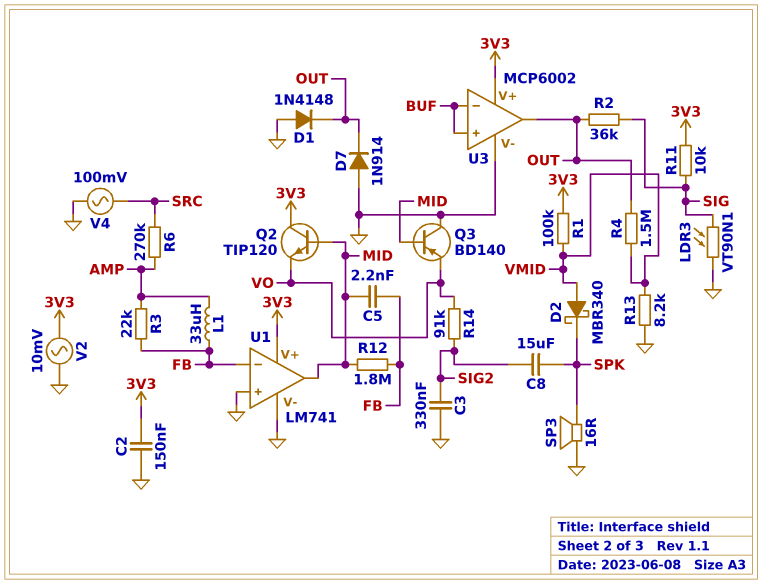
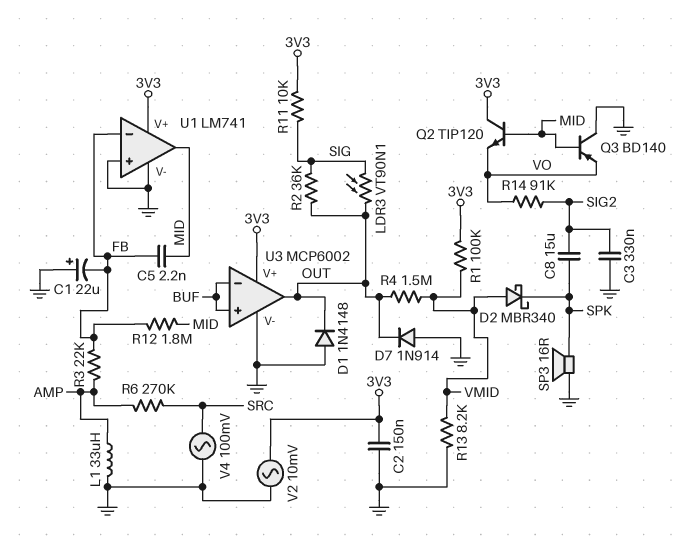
C1: none -> 22uF (plus GND, minus FB)
L1: 33uH (AMP, FB) -> 33uH (AMP, GND)
LDR3: VT90N1 (GND, SIG) -> VT90N1 (OUT, SIG)

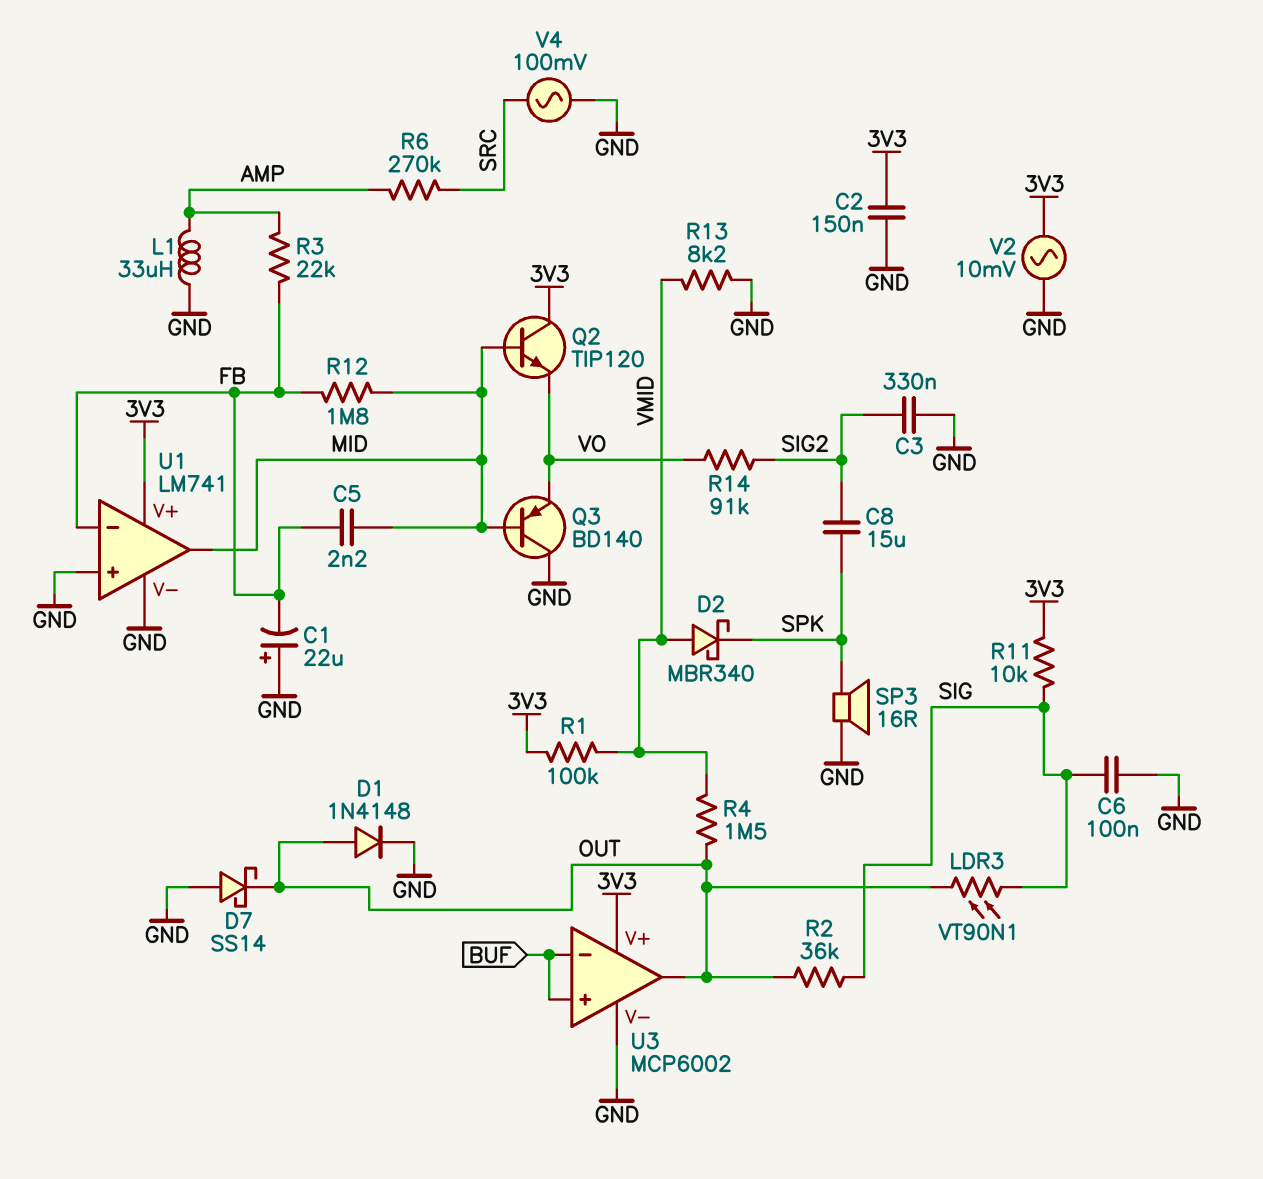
C6: none -> 100nF (GND, SIG)
D1: diode 1N4148 (A GND, K OUT) -> diode 1N4148 (A OUT, K GND)
D7: diode 1N914 (A GND, K OUT) -> schottky SS14 (A GND, K OUT)

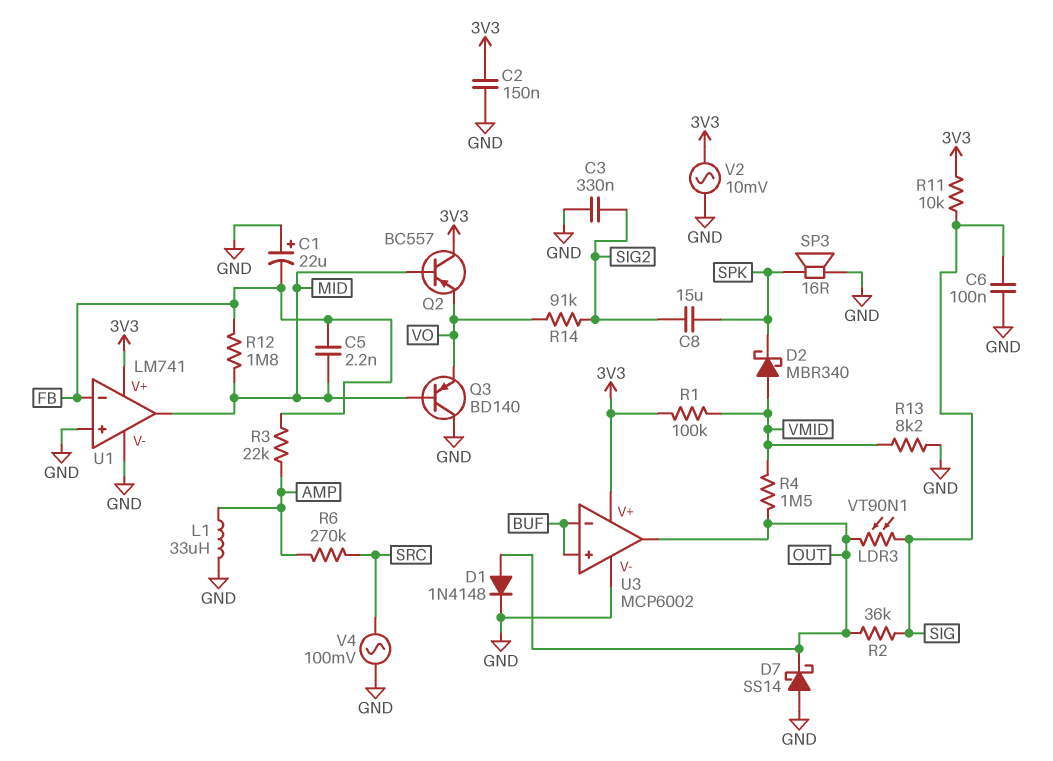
Q2: NPN TIP120 (B MID, C 3V3, E VO) -> PNP BC557 (B MID, C 3V3, E VO)

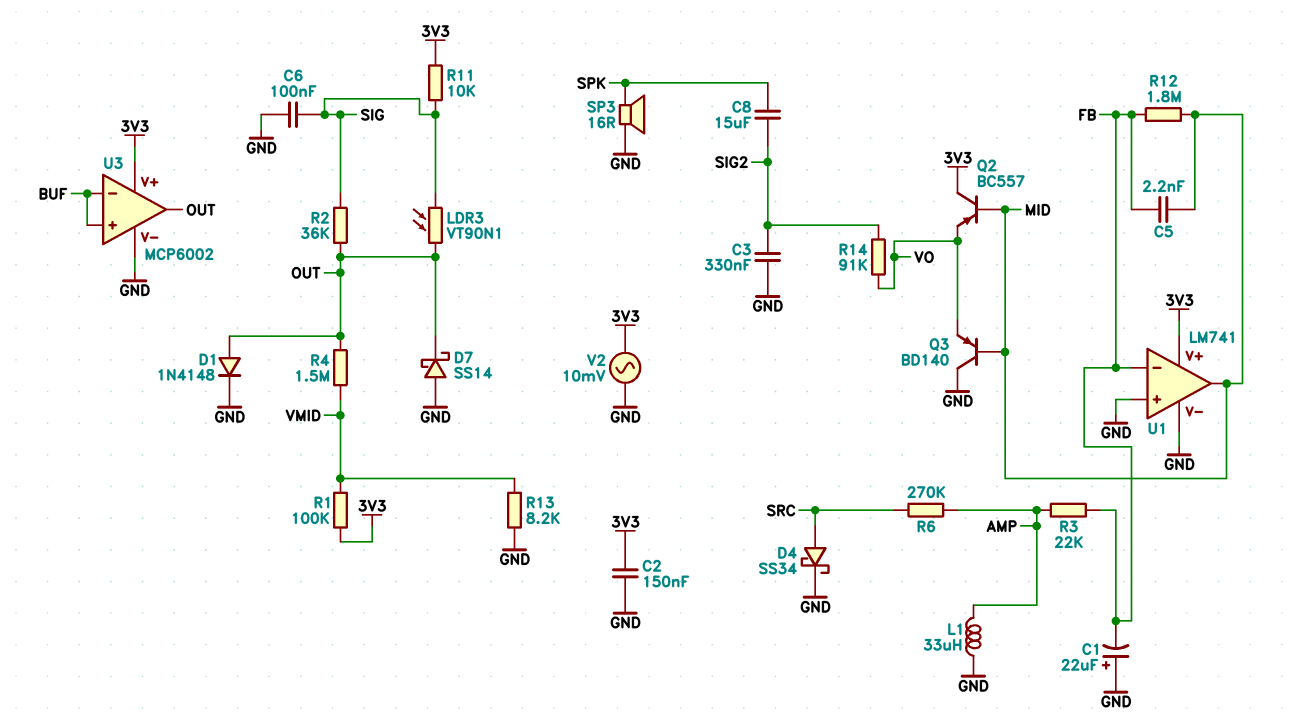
D2: schottky MBR340 (A VMID, K SPK) -> none
D4: none -> schottky SS34 (A SRC, K GND)
V4: AC 100mV (GND, SRC) -> none

